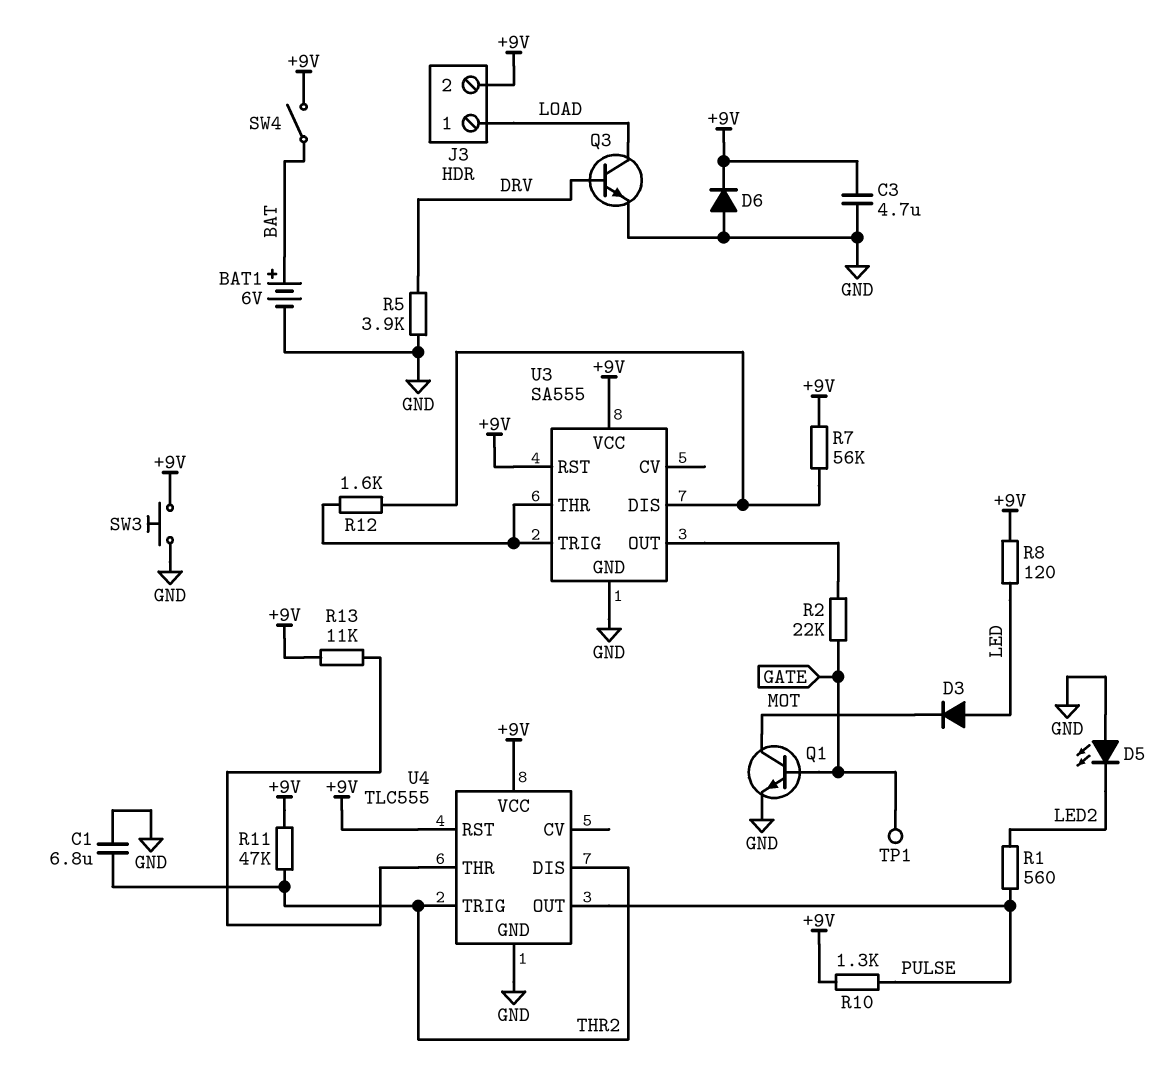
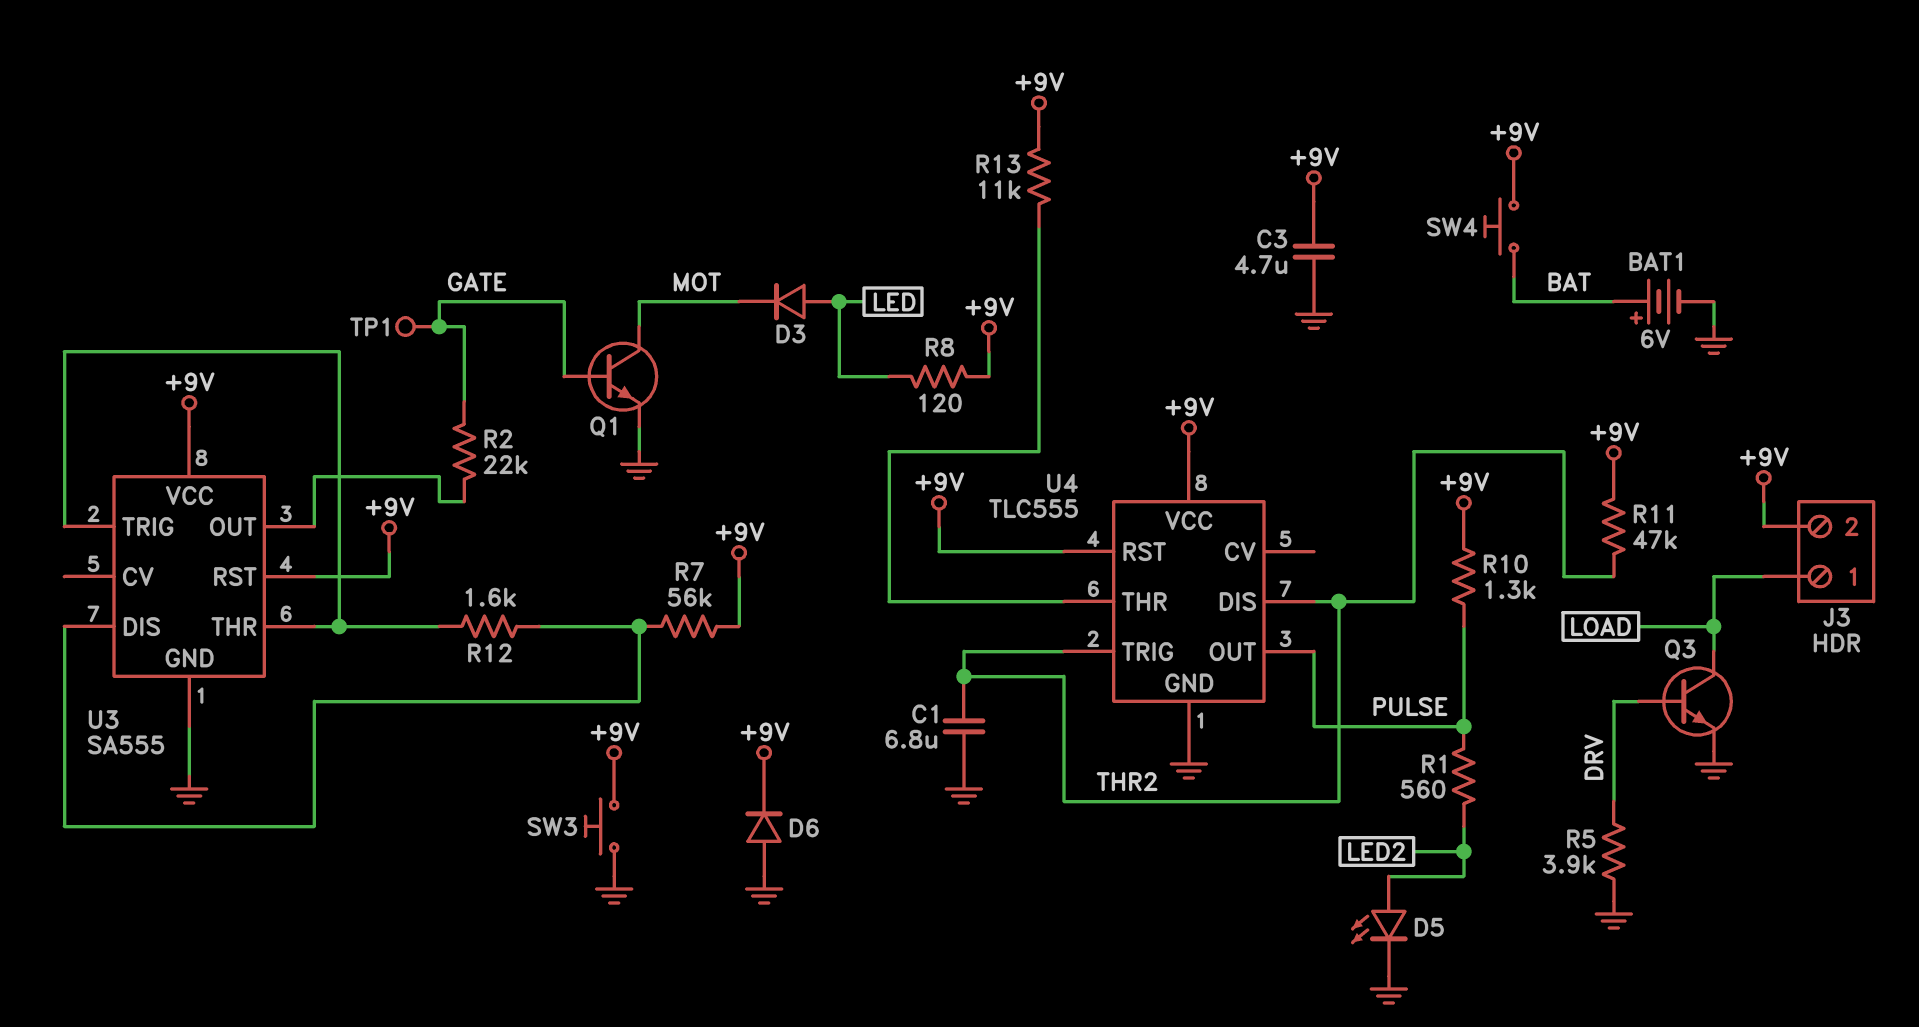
D5: LED (A GND, K LED2) -> LED (A LED2, K GND)
SW4: switch (+9V, BAT) -> button (+9V, BAT)

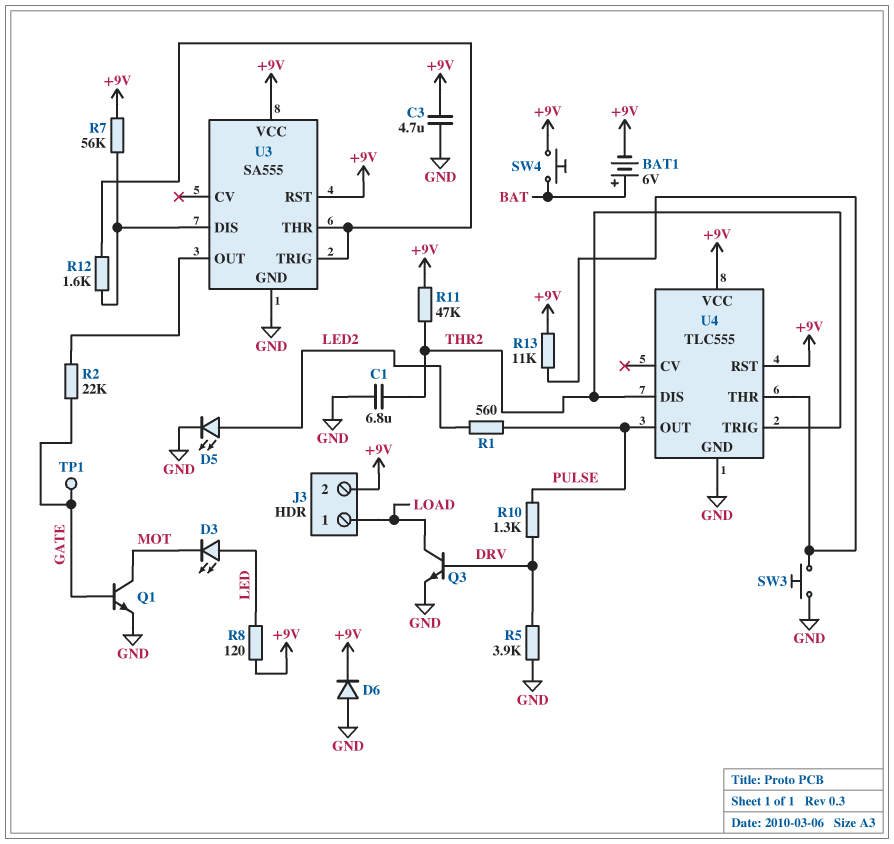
BAT1: 6V (plus BAT, minus GND) -> 6V (plus BAT, minus +9V)
D3: diode (A LED, K MOT) -> LED (A LED, K MOT)
R10: 1.3k (+9V, PULSE) -> 1.3k (DRV, PULSE)
SW3: button (+9V, GND) -> button (GND, U4/THR)

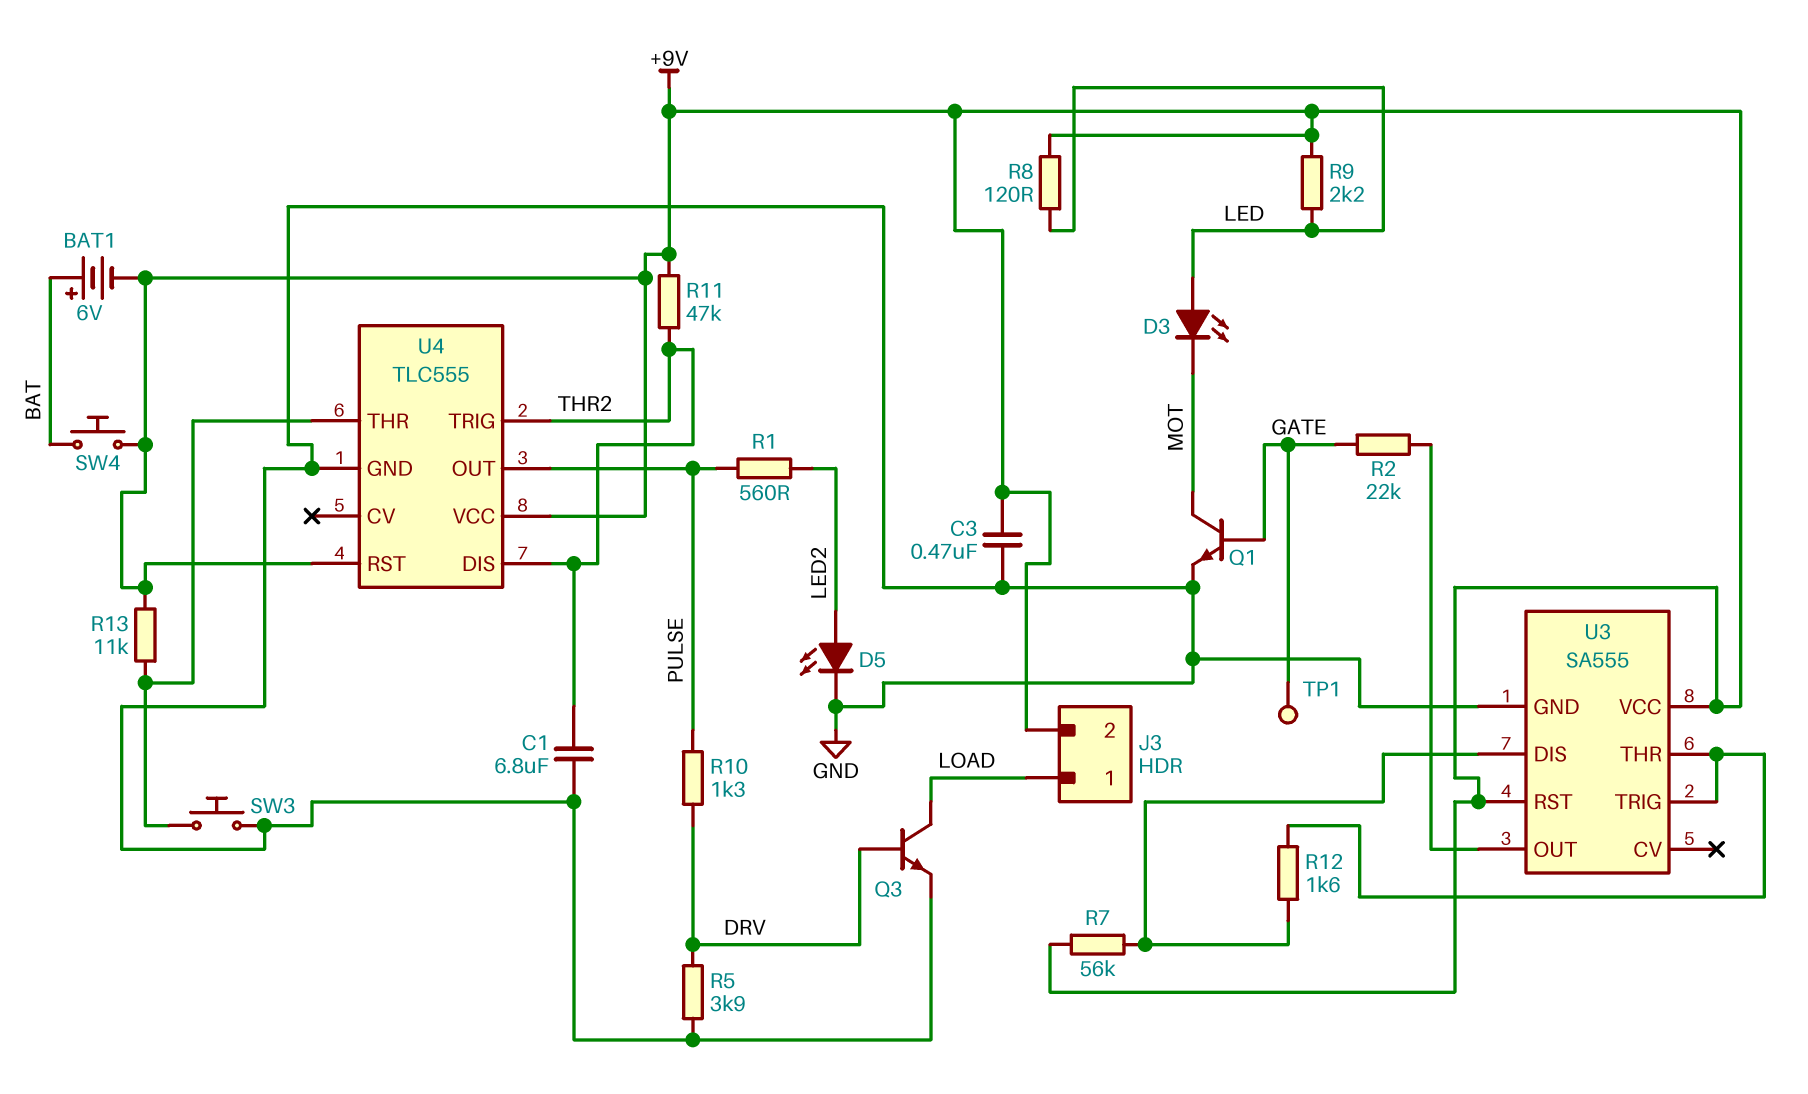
C3: 4.7uF (+9V, GND) -> 470nF (+9V, GND)
D6: diode (A GND, K +9V) -> none
R9: none -> 2.2k (+9V, LED)

